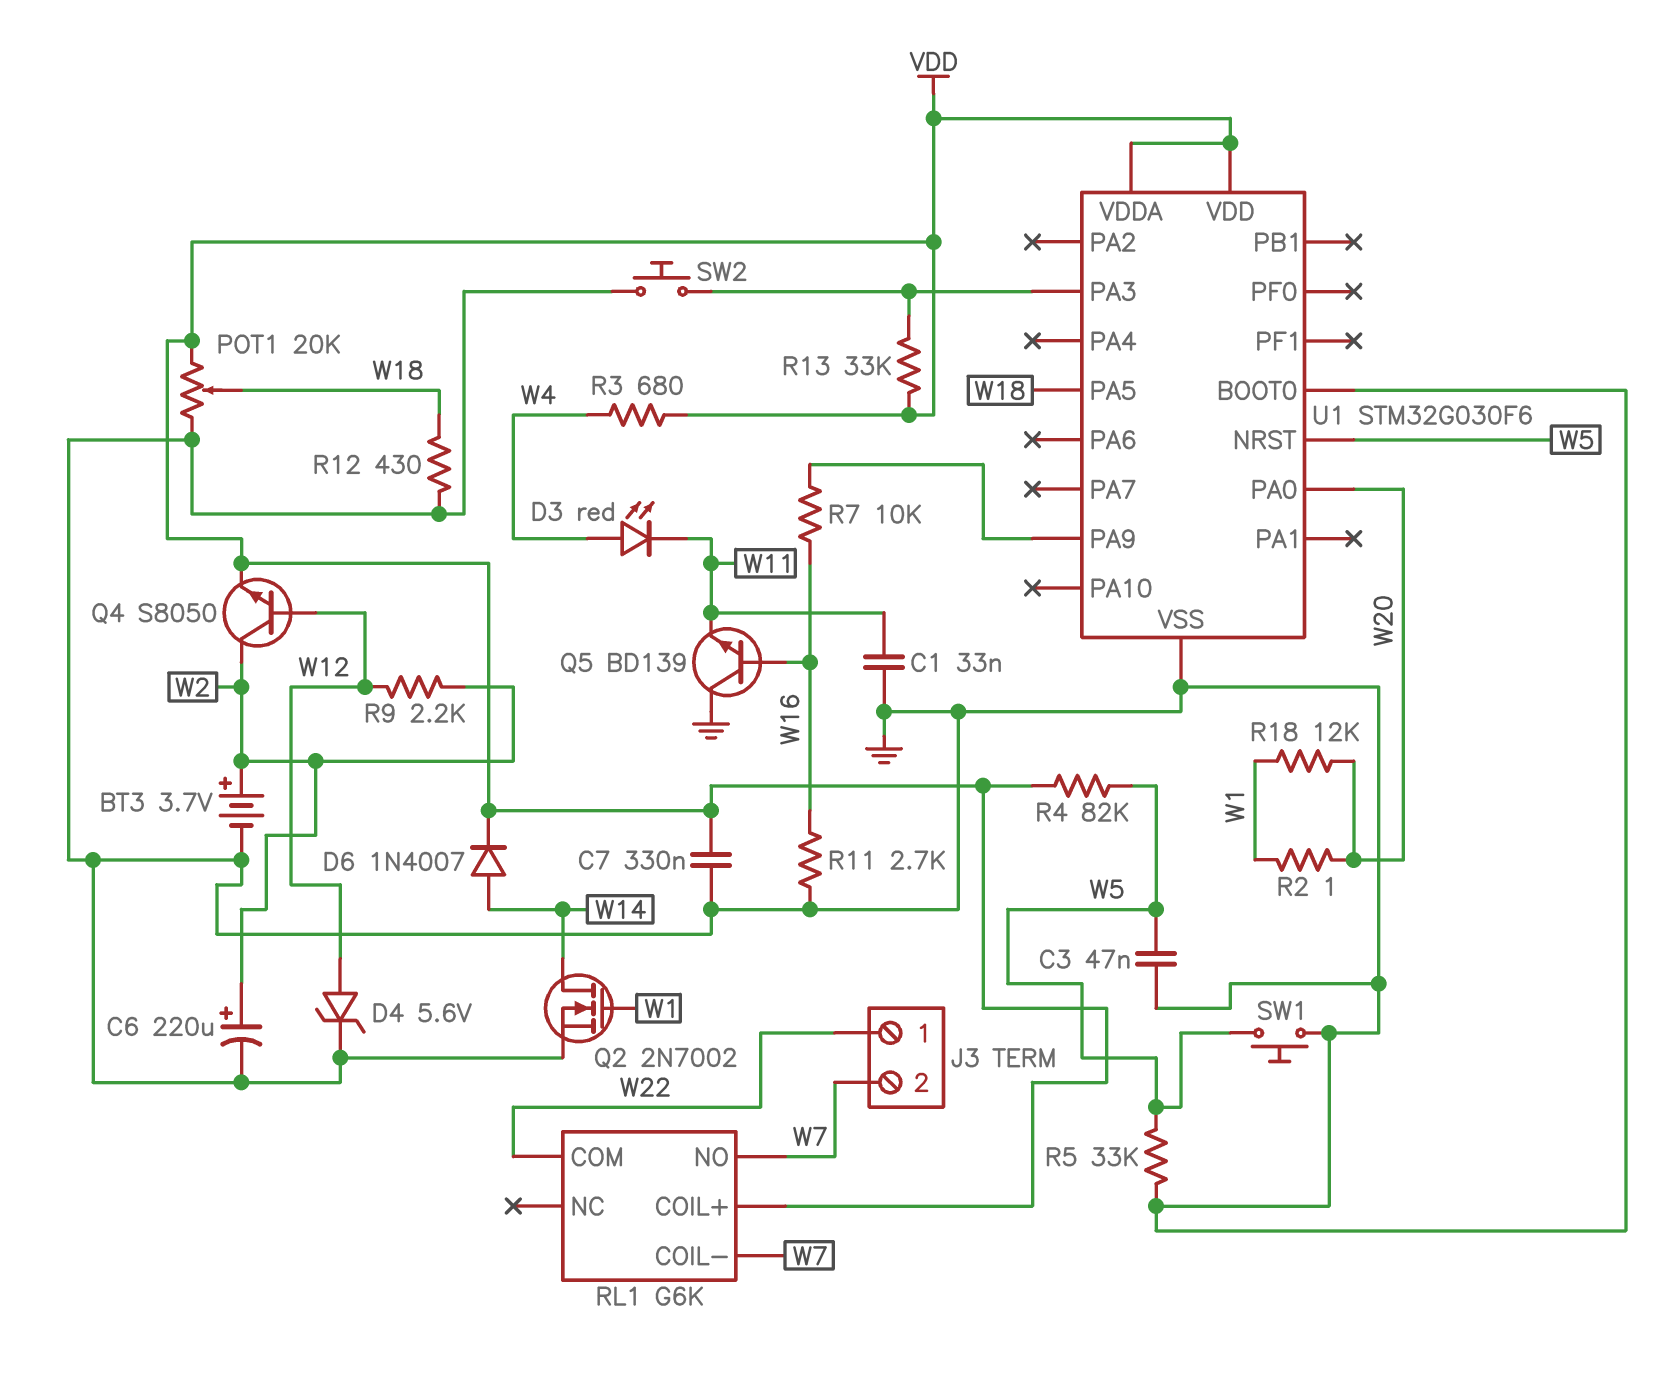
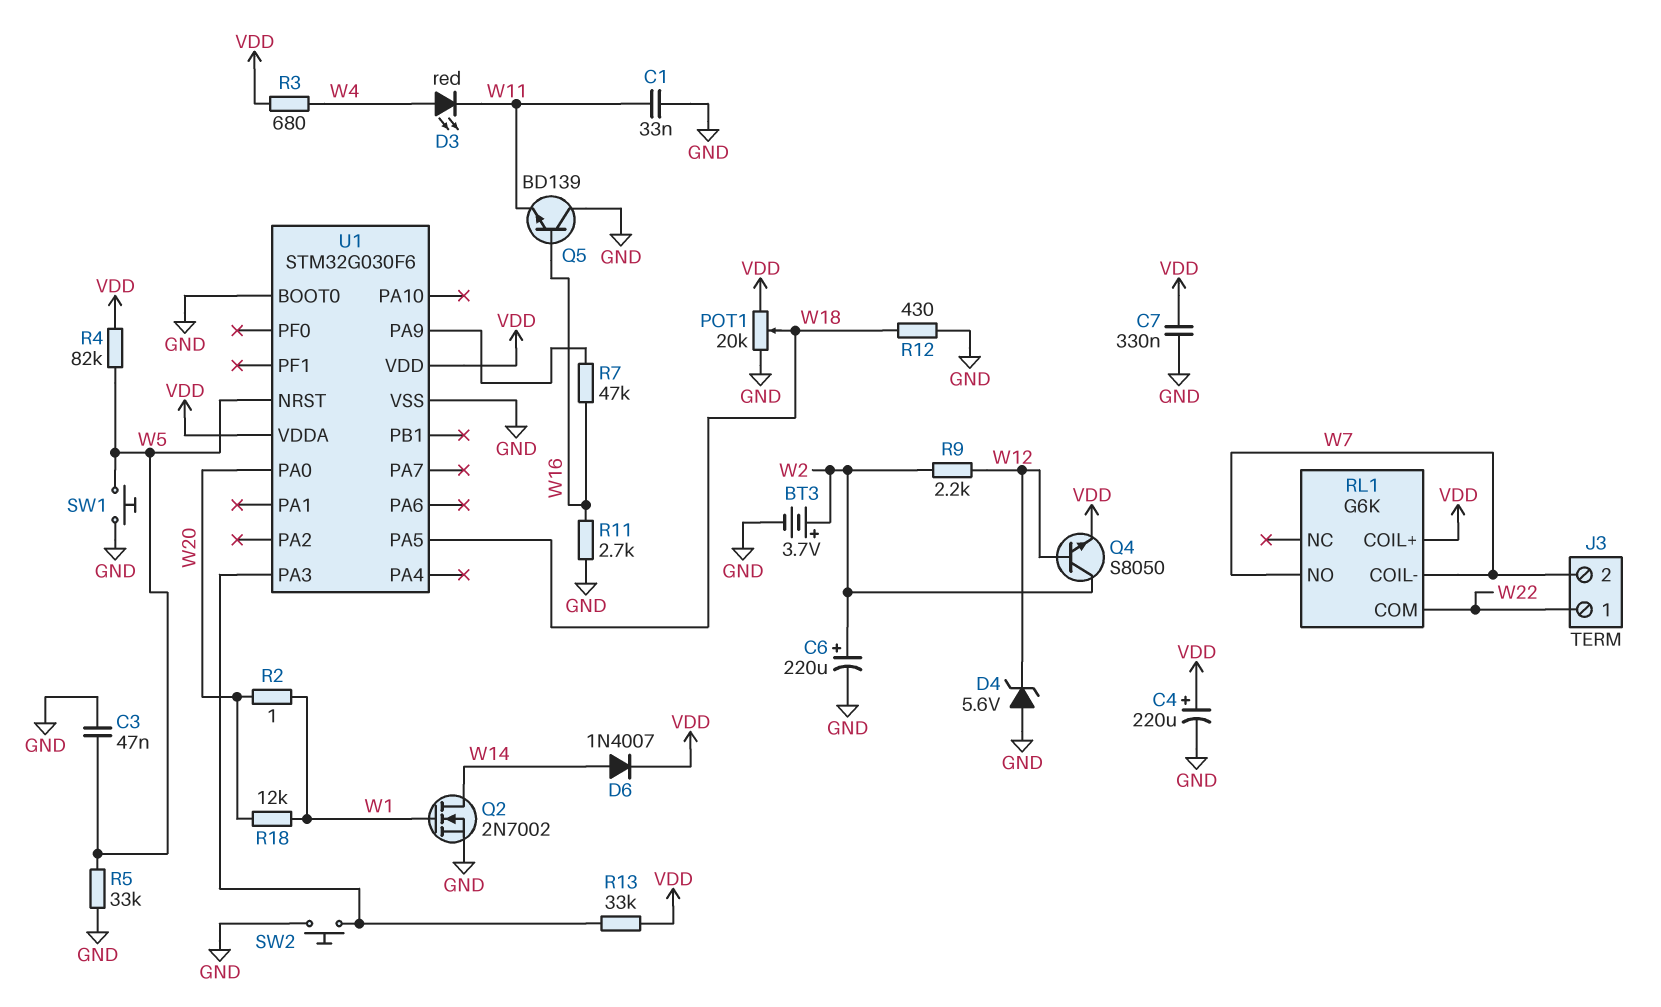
C4: none -> 220uF (plus VDD, minus GND)
D4: zener 5.6V (A W12, K GND) -> zener 5.6V (A GND, K W12)
R7: 10k (U1/PA9, W16) -> 47k (U1/PA9, W16)

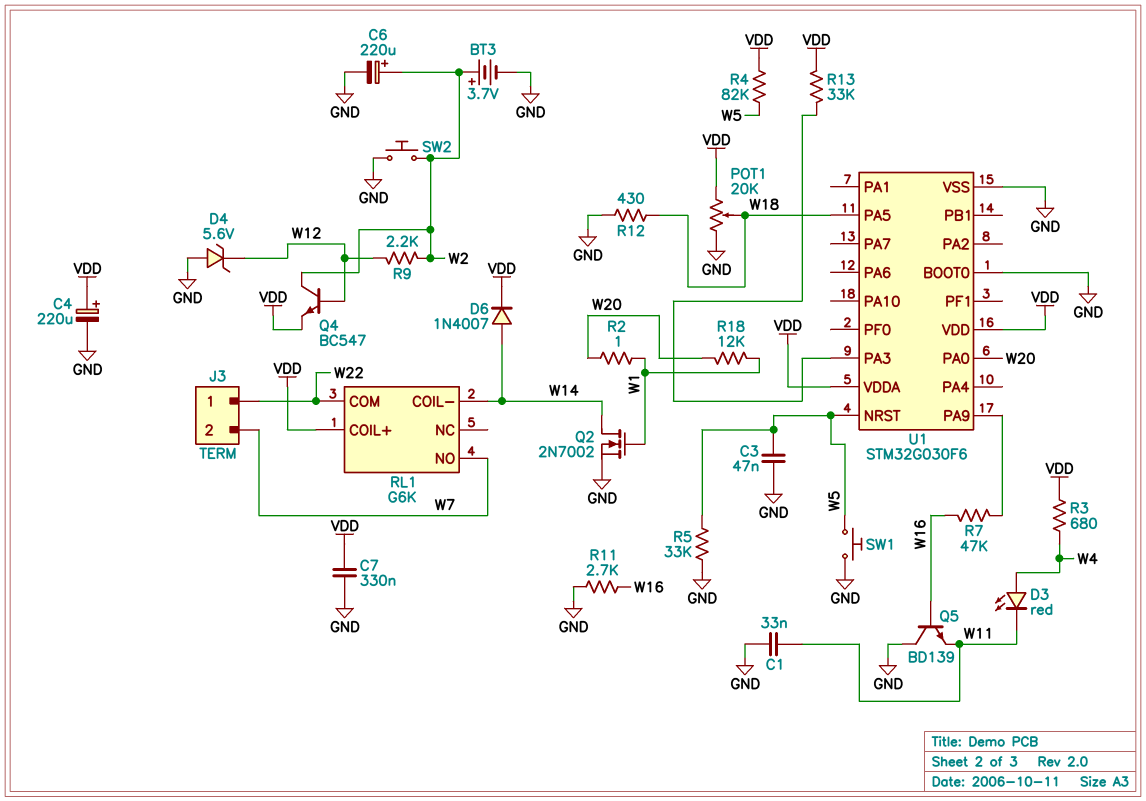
Q4: NPN S8050 (B W12, C W2, E VDD) -> NPN BC547 (B W12, C W2, E VDD)
RL1 pin COIL-: W7 -> W14
SW2: button (GND, U1/PA3) -> button (GND, W2)

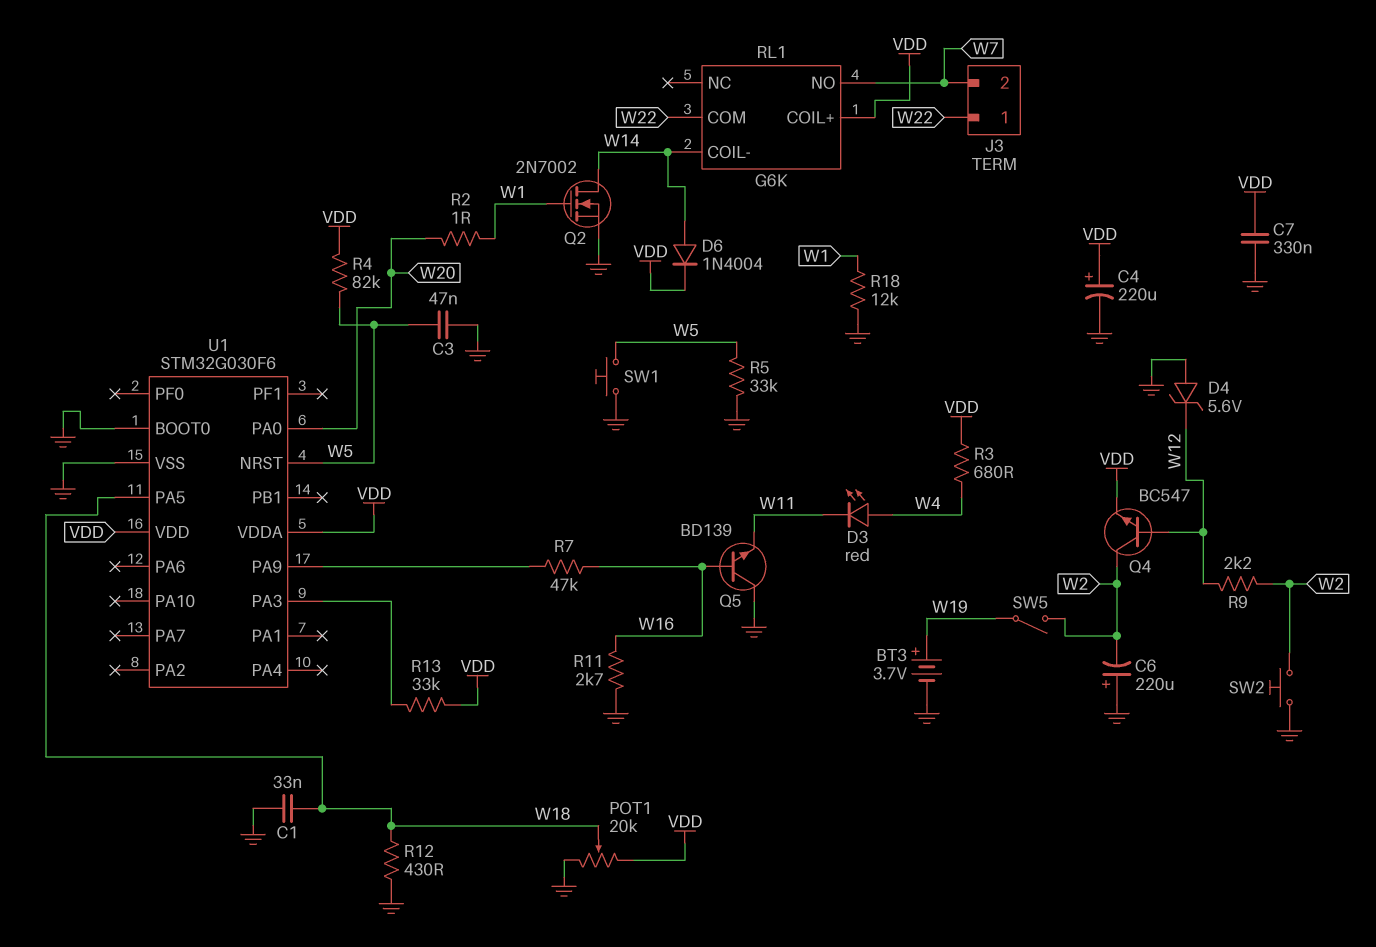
BT3: 3.7V (plus W2, minus GND) -> 3.7V (plus W19, minus GND)
C1: 33nF (GND, W11) -> 33nF (GND, W18)
C6: 220uF (plus W2, minus GND) -> 220uF (plus GND, minus W2)
D6: diode 1N4007 (A W14, K VDD) -> diode 1N4004 (A W14, K VDD)
R18: 12k (W1, W20) -> 12k (GND, W1)
SW5: none -> switch (W2, W19)

